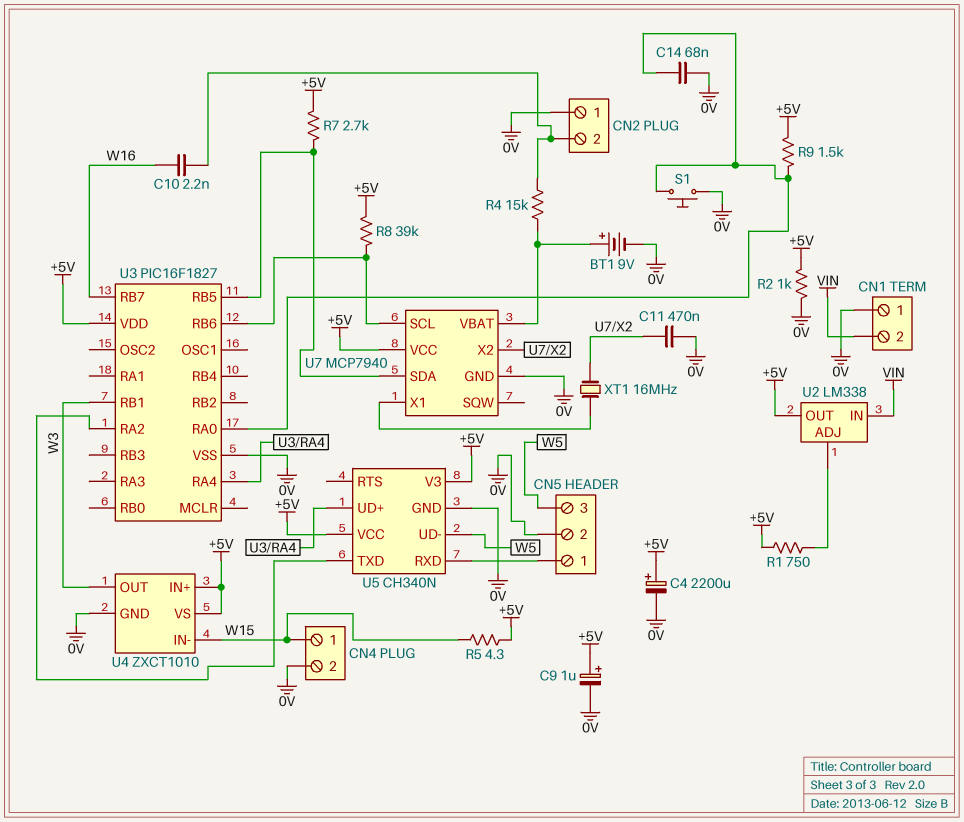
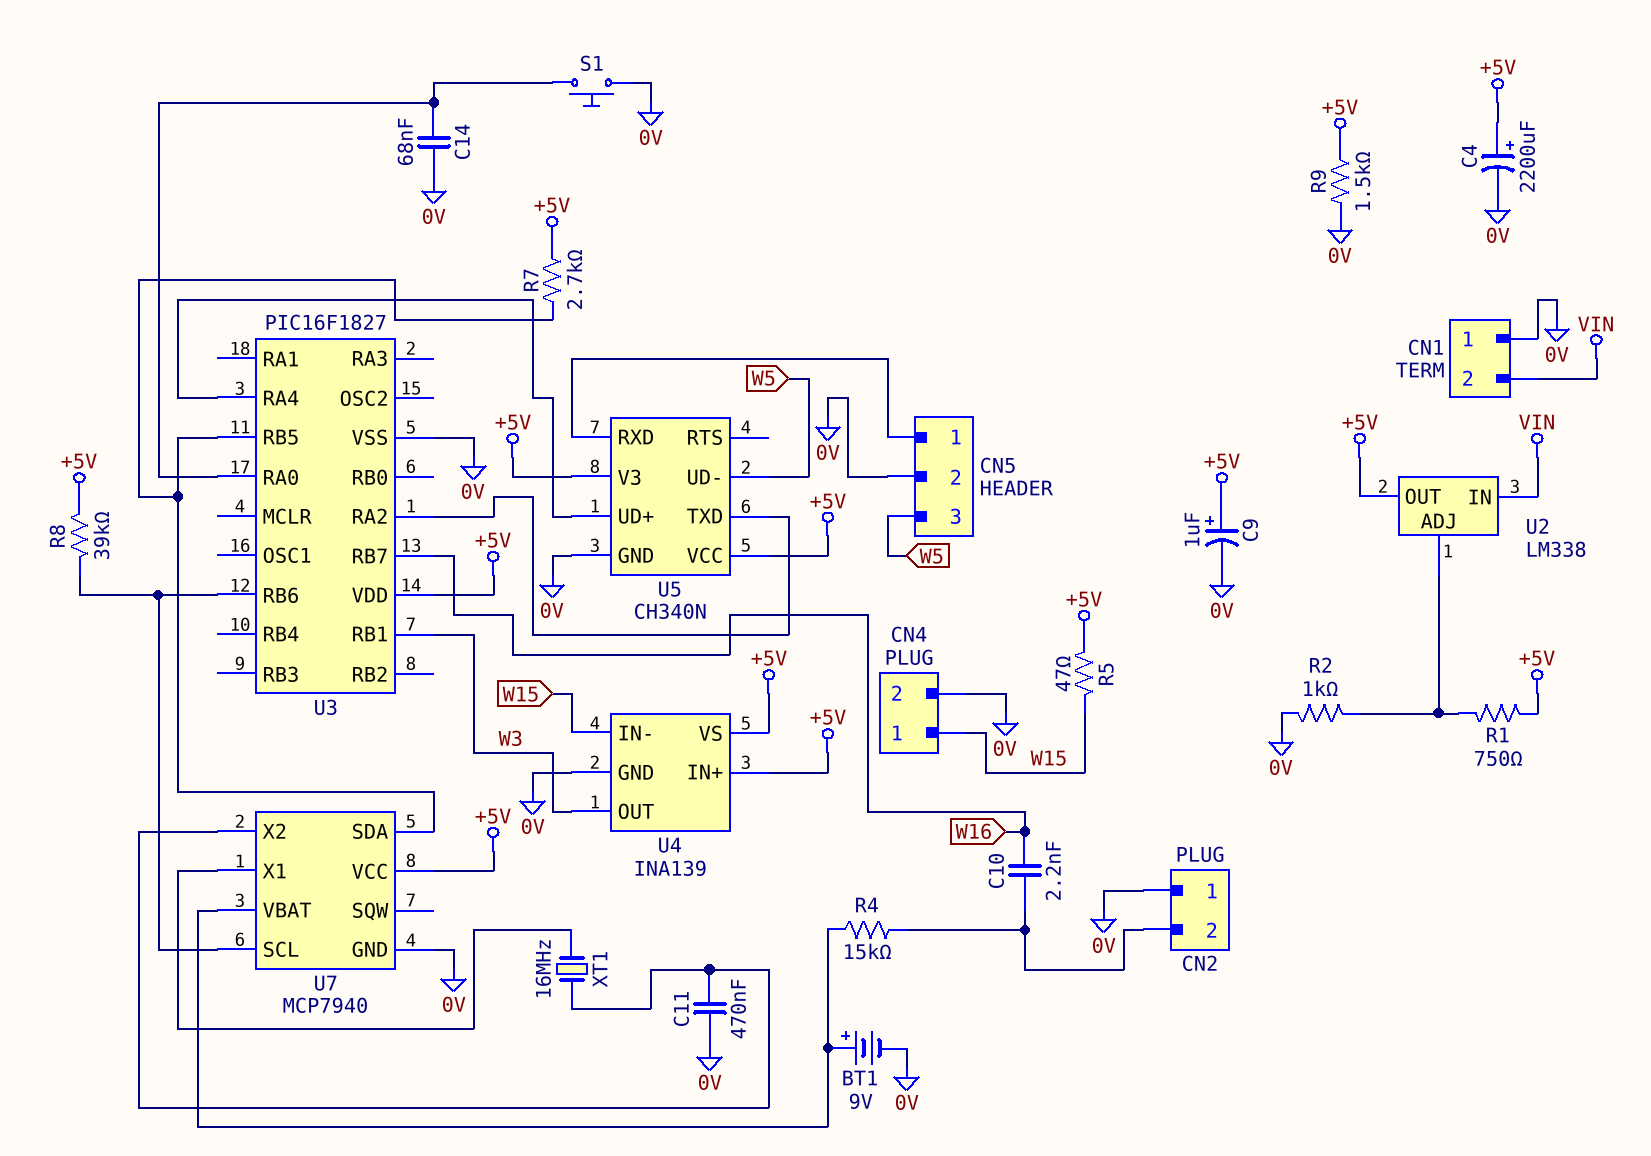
R2: 1k (+5V, 0V) -> 1k (0V, U2/ADJ)
R5: 4.3 (+5V, W15) -> 47 (+5V, W15)
R9: 1.5k (+5V, U3/RA0) -> 1.5k (+5V, 0V)
U4: ZXCT1010 -> INA139

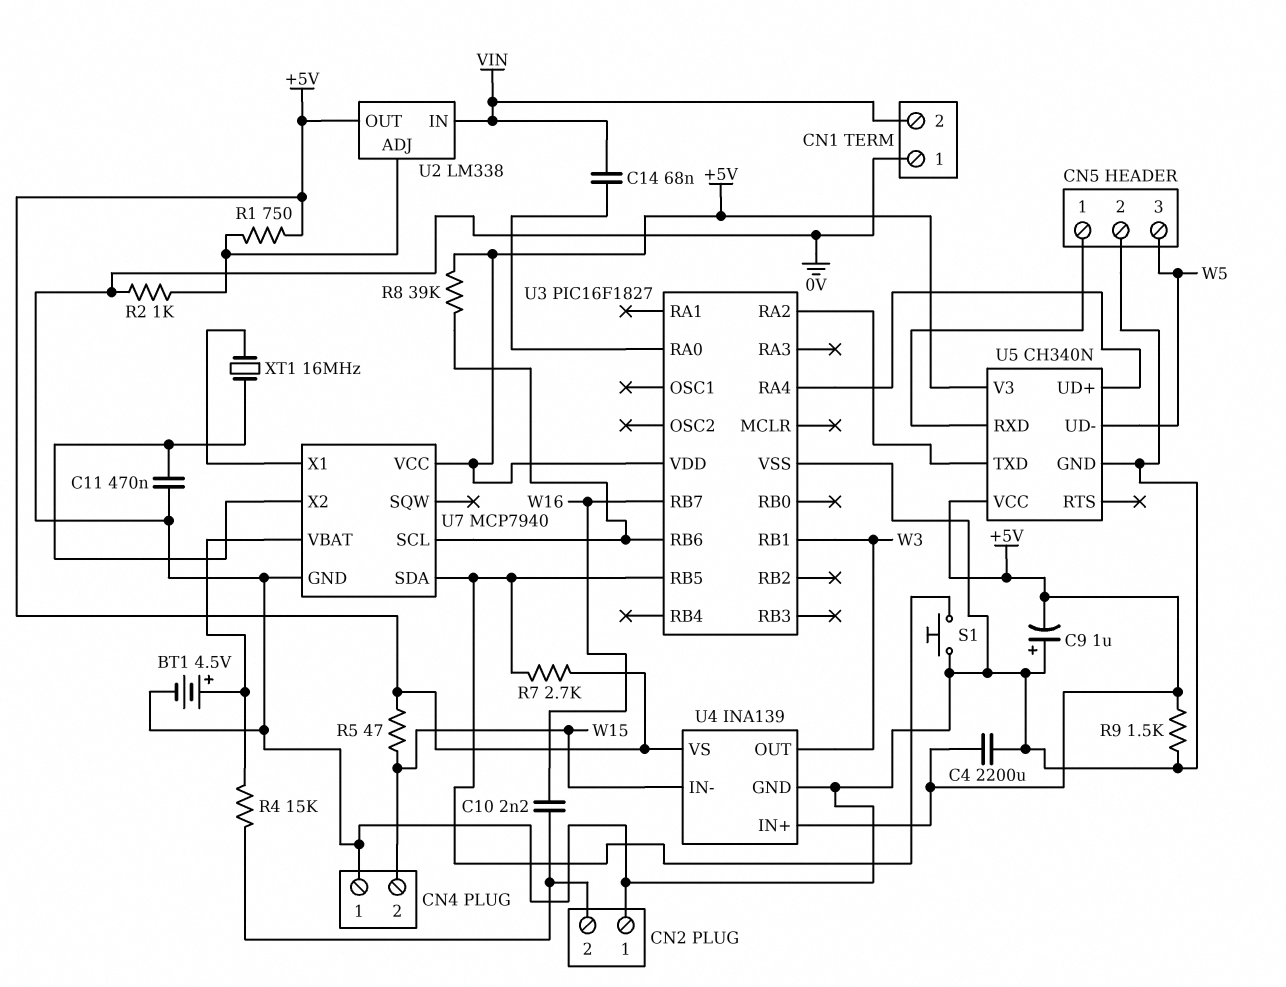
BT1: 9V (plus U7/VBAT, minus 0V) -> 4.5V (plus U7/VBAT, minus 0V)
C4: 2200uF (plus +5V, minus 0V) -> 2200uF (+5V, 0V)
C9: 1uF (plus +5V, minus 0V) -> 1uF (plus 0V, minus +5V)
C14: 68nF (0V, U3/RA0) -> 68nF (U3/RA0, VIN)
CN4 pin 1: W15 -> 0V
CN4 pin 2: 0V -> W15
S1: button (0V, U3/RA0) -> button (0V, U3/RB5)

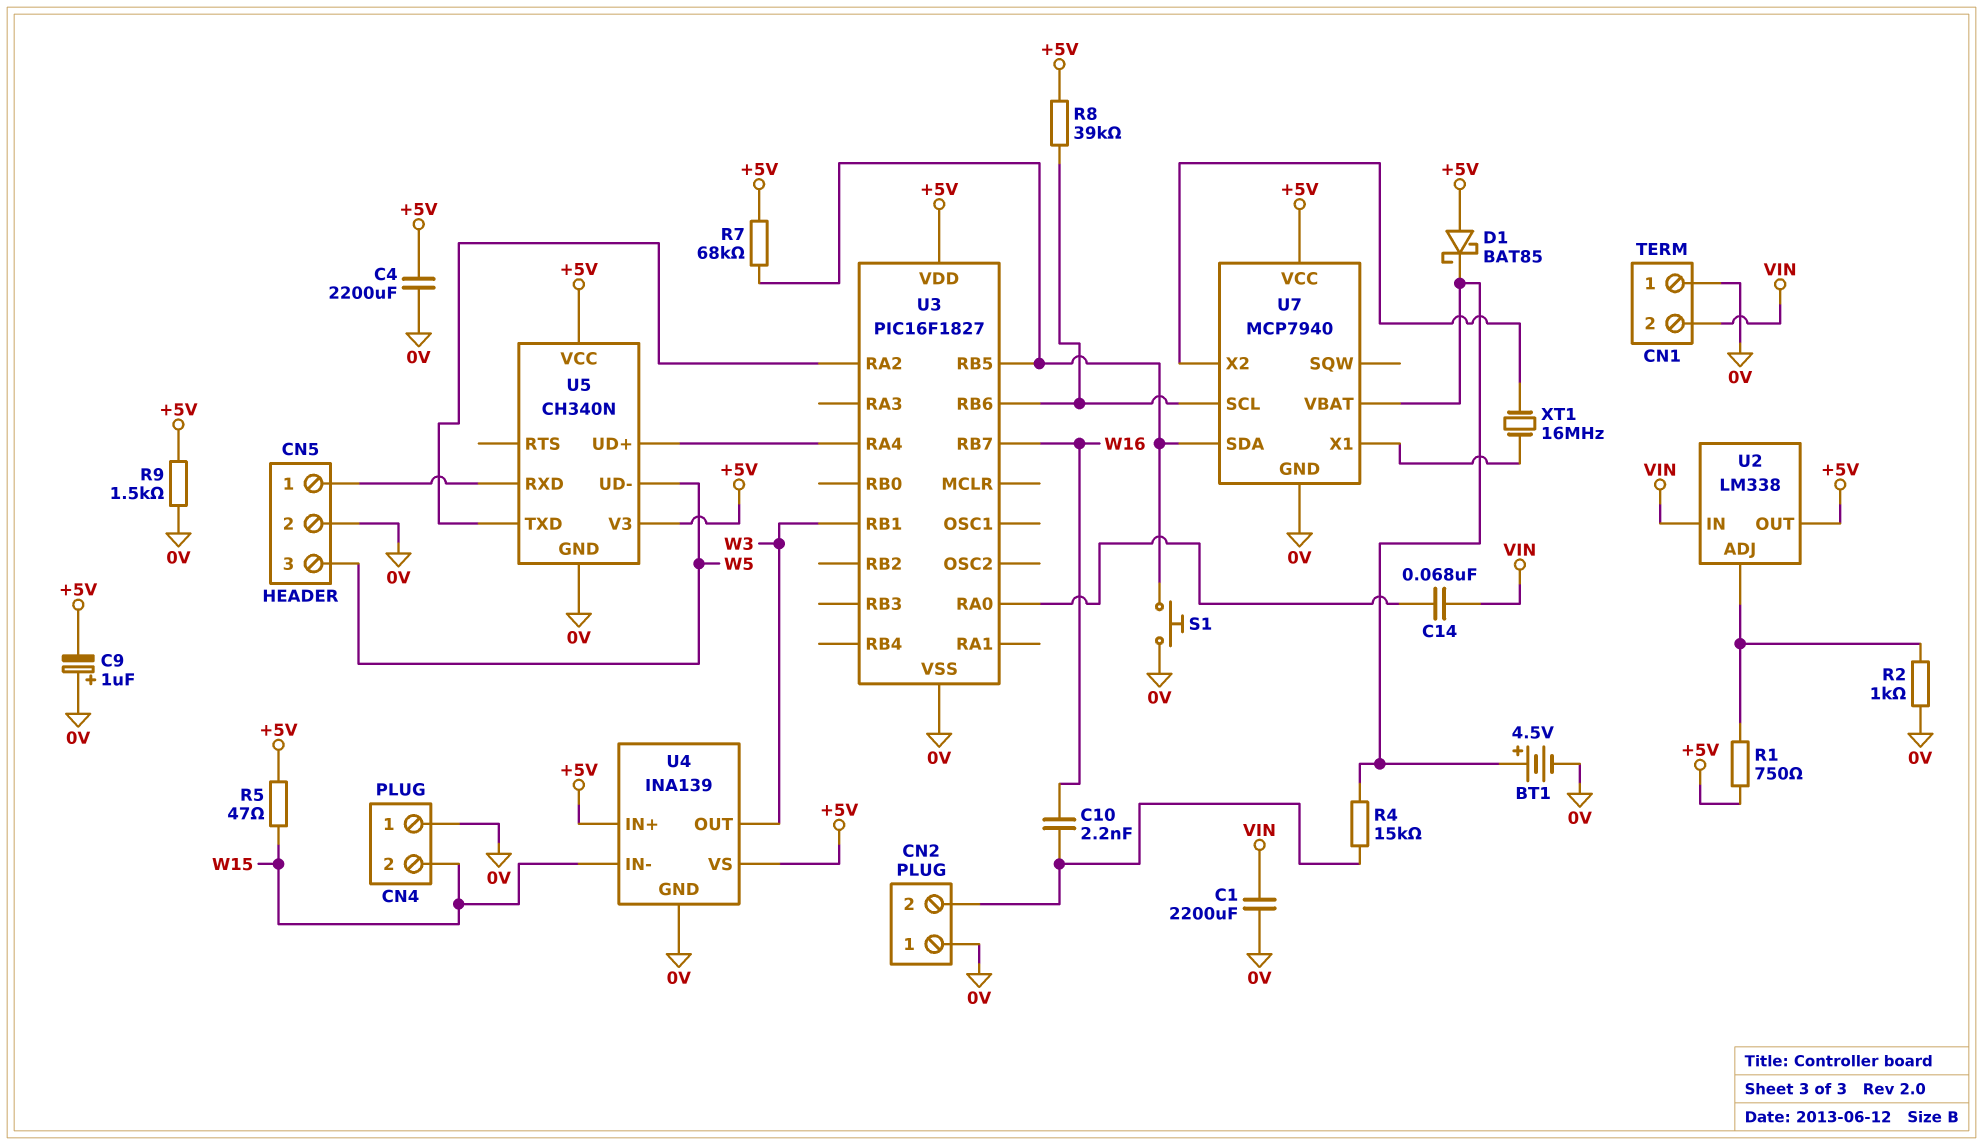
C1: none -> 2200uF (0V, VIN)
C11: 470nF (0V, U7/X2) -> none
D1: none -> schottky BAT85 (A +5V, K U7/VBAT)
R7: 2.7k (+5V, U3/RB5) -> 68k (+5V, U3/RB5)

